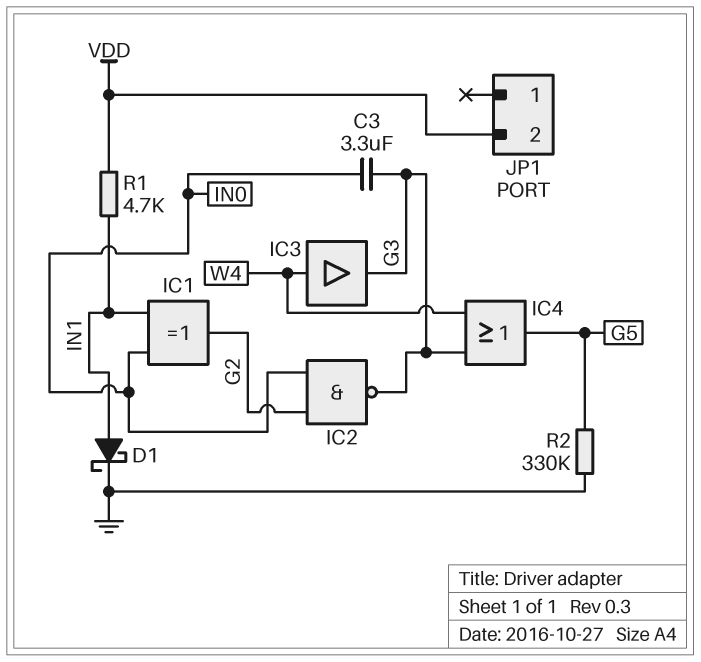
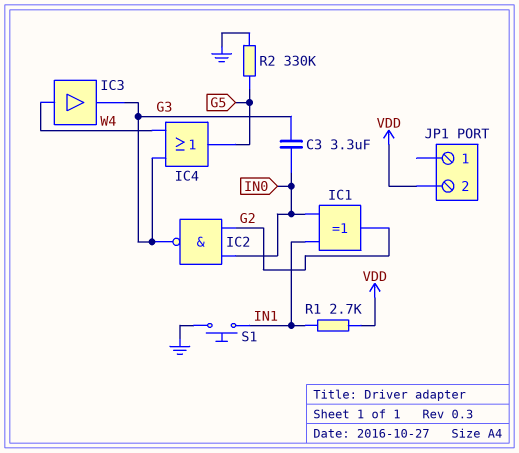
D1: schottky (A IN1, K GND) -> none
R1: 4.7k (IN1, VDD) -> 2.7k (IN1, VDD)
S1: none -> button (GND, IN1)

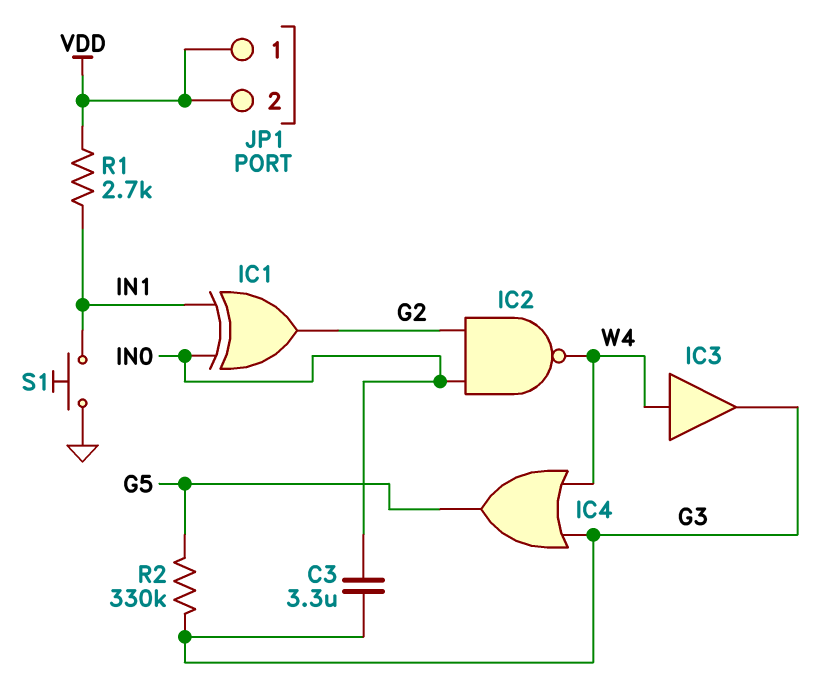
IC2: NAND (in G2, in IN0, out G3) -> NAND (in G2, in IN0, out W4)
JP1 pin 1: none -> VDD
R2: 330k (G5, GND) -> 330k (G3, G5)

